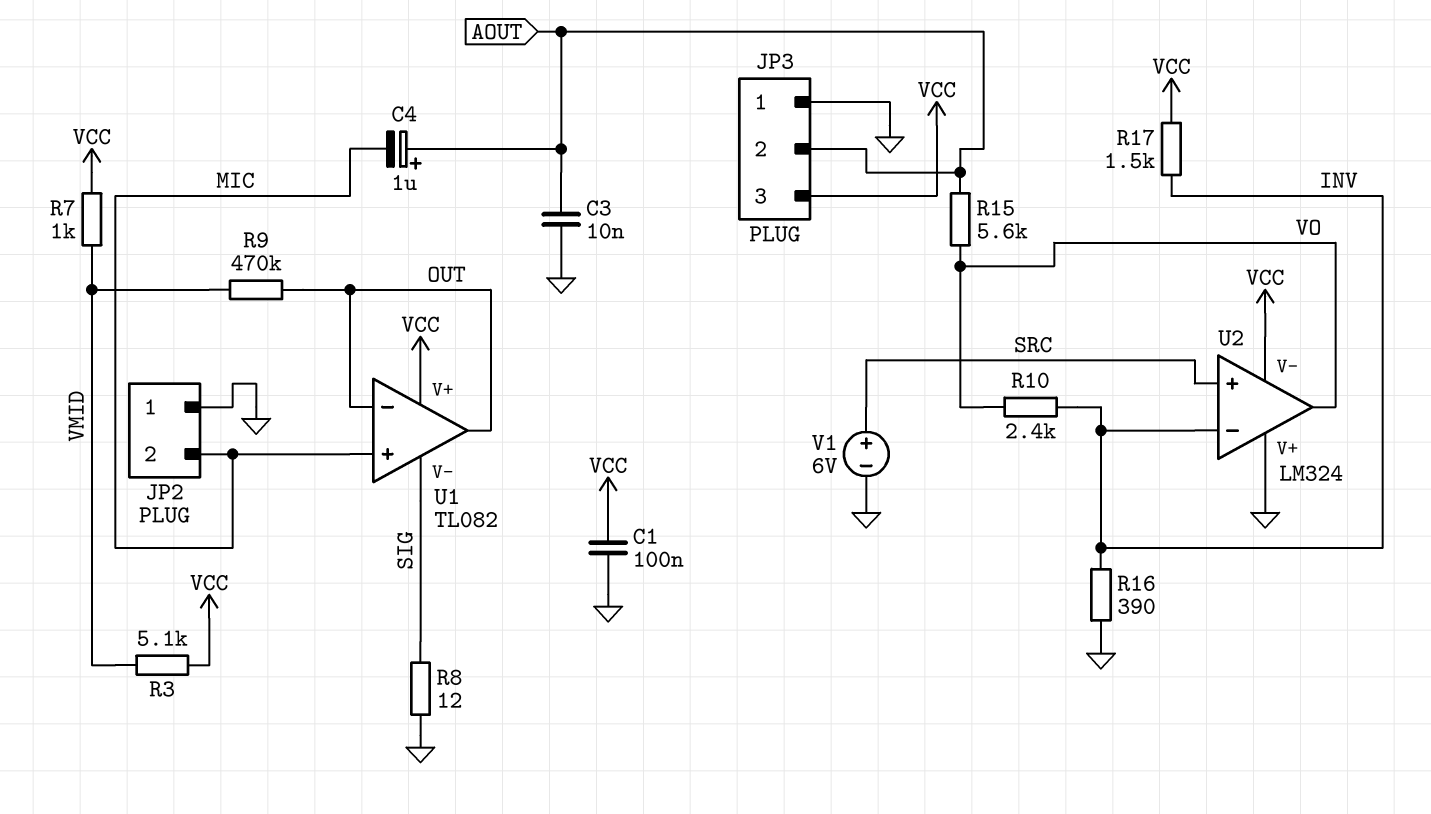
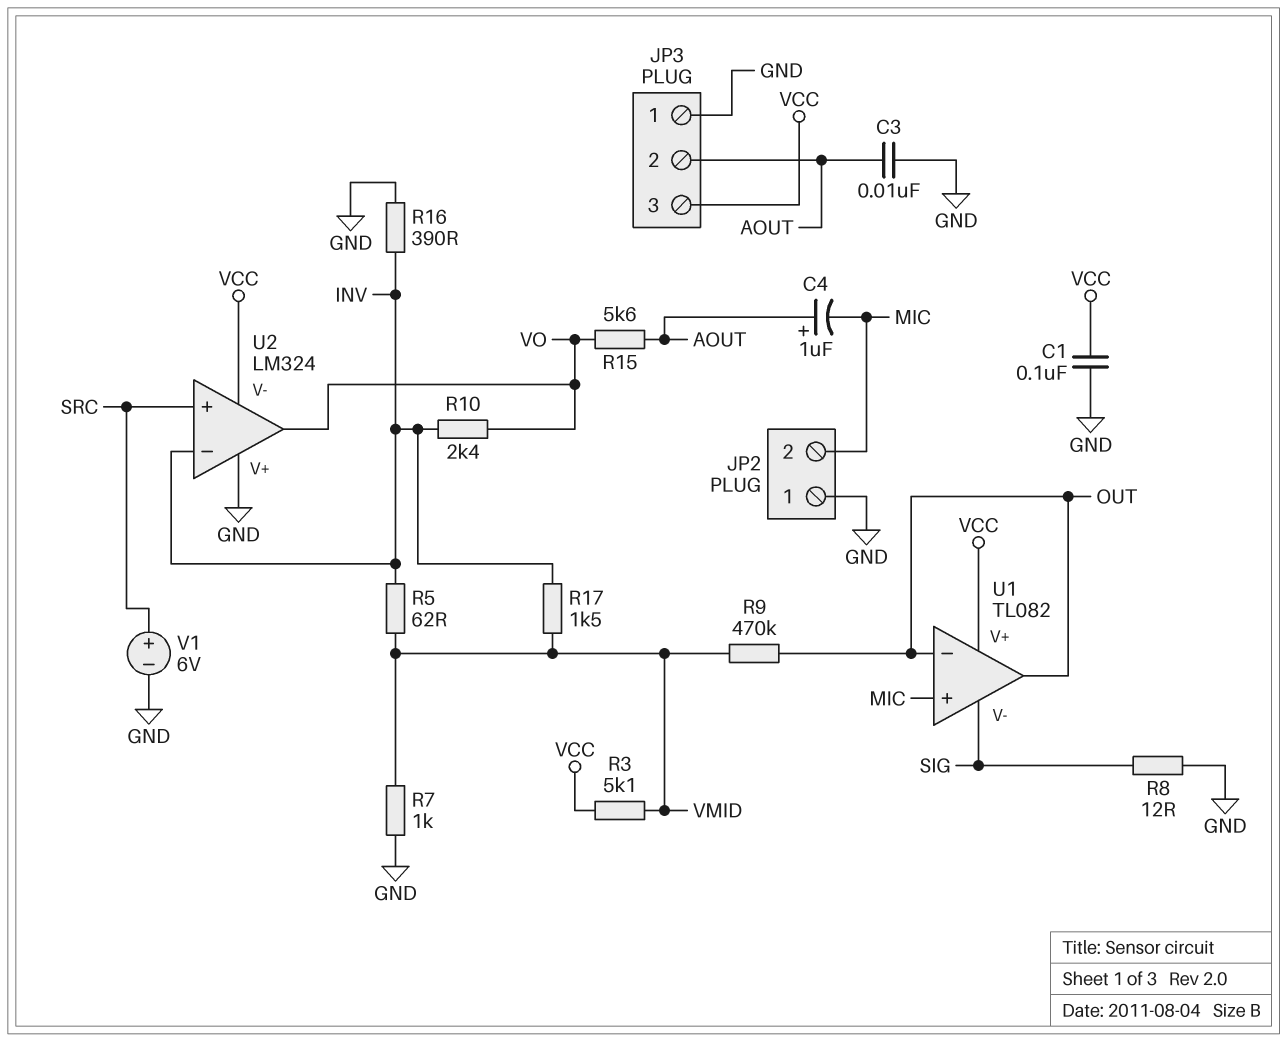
R5: none -> 62 (INV, VMID)
R7: 1k (VCC, VMID) -> 1k (GND, VMID)
R17: 1.5k (INV, VCC) -> 1.5k (INV, VMID)

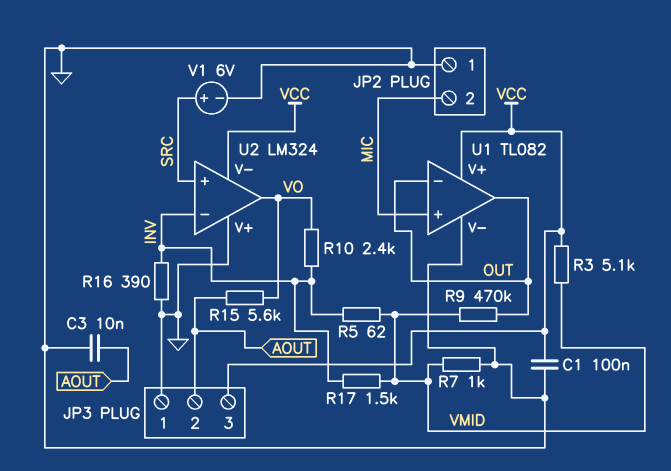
C4: 1uF (plus AOUT, minus MIC) -> none
R8: 12 (GND, SIG) -> none
U1 pin V-: SIG -> GND

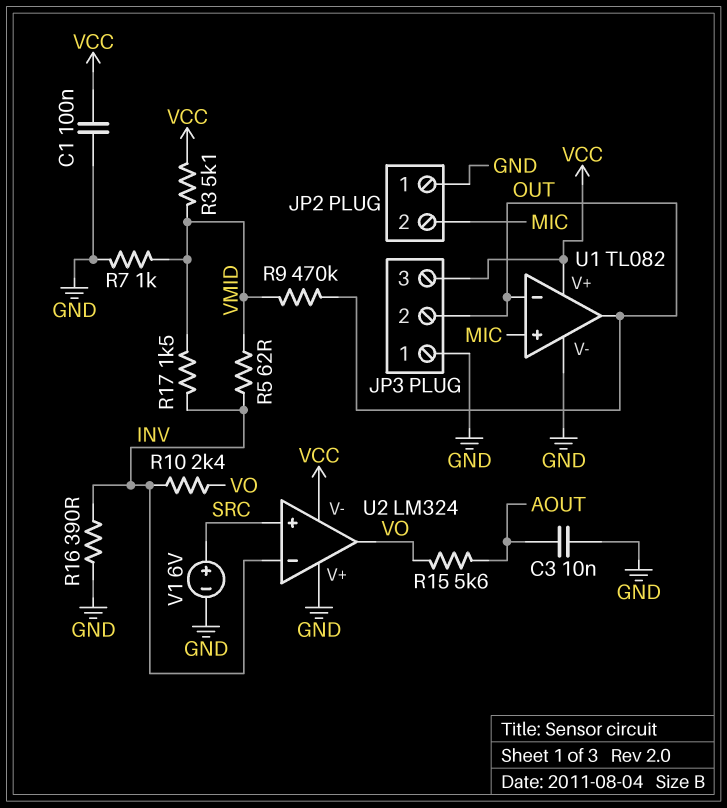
JP3 pin 2: AOUT -> OUT

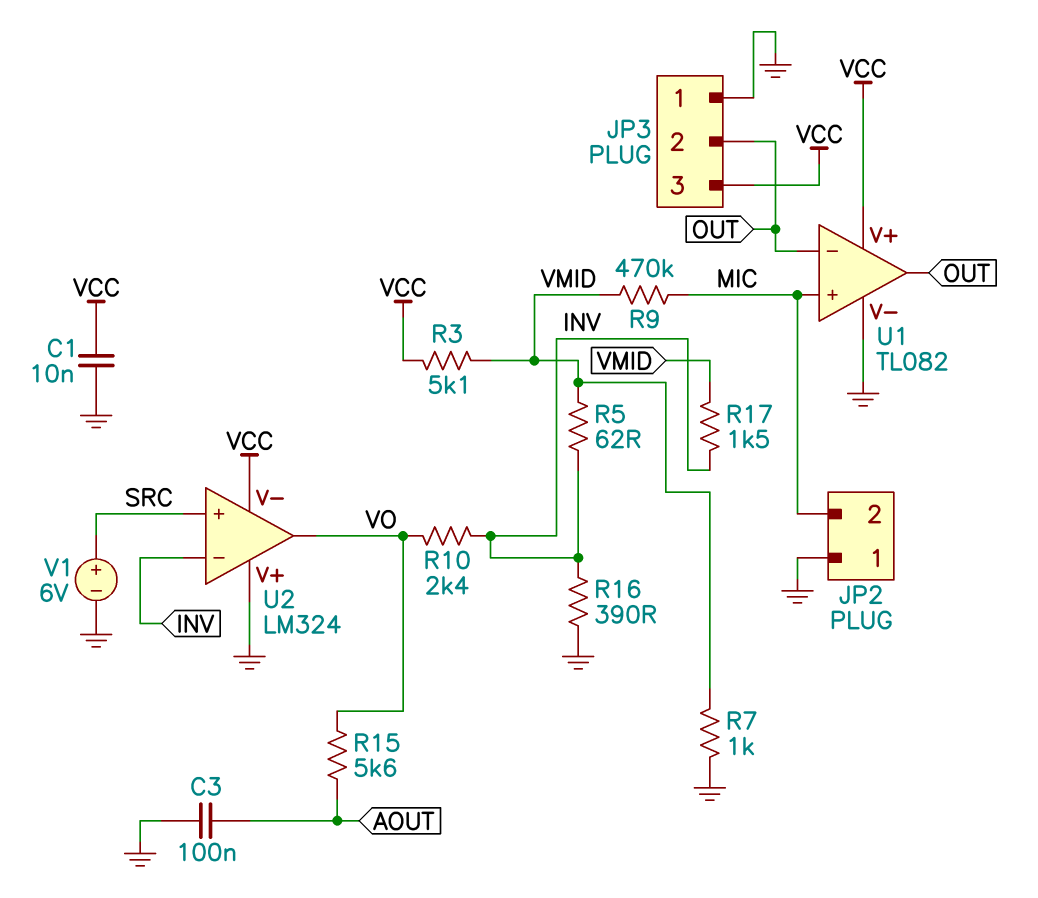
C1: 100nF (GND, VCC) -> 10nF (GND, VCC)
C3: 10nF (AOUT, GND) -> 100nF (AOUT, GND)
R9: 470k (OUT, VMID) -> 470k (MIC, VMID)

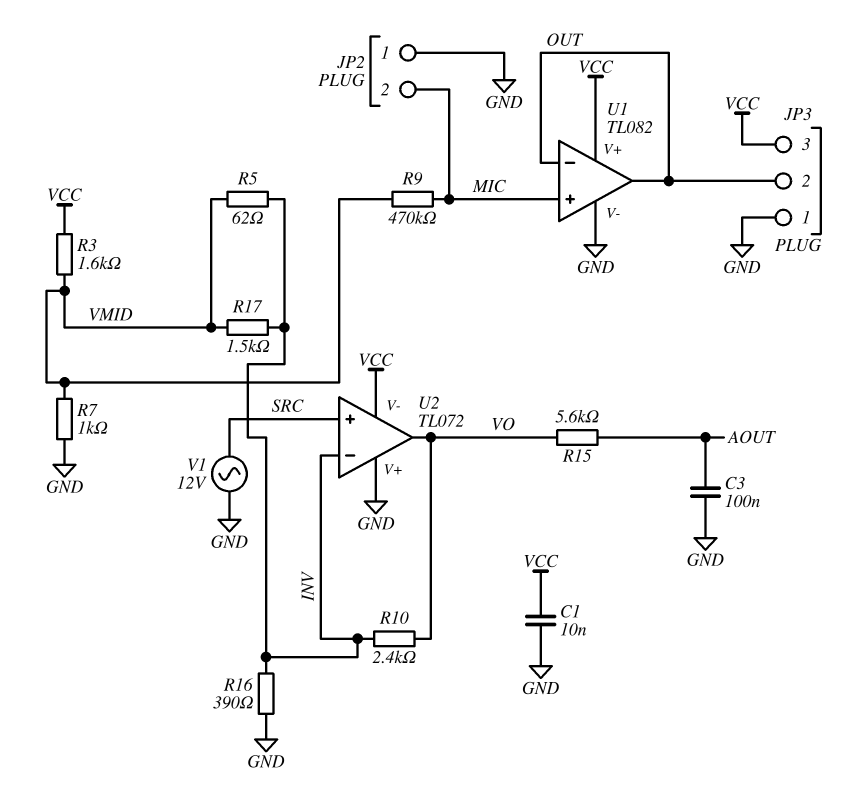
R3: 5.1k (VCC, VMID) -> 1.6k (VCC, VMID)
U2: LM324 -> TL072
V1: 6V (plus SRC, minus GND) -> AC 12V (GND, SRC)

